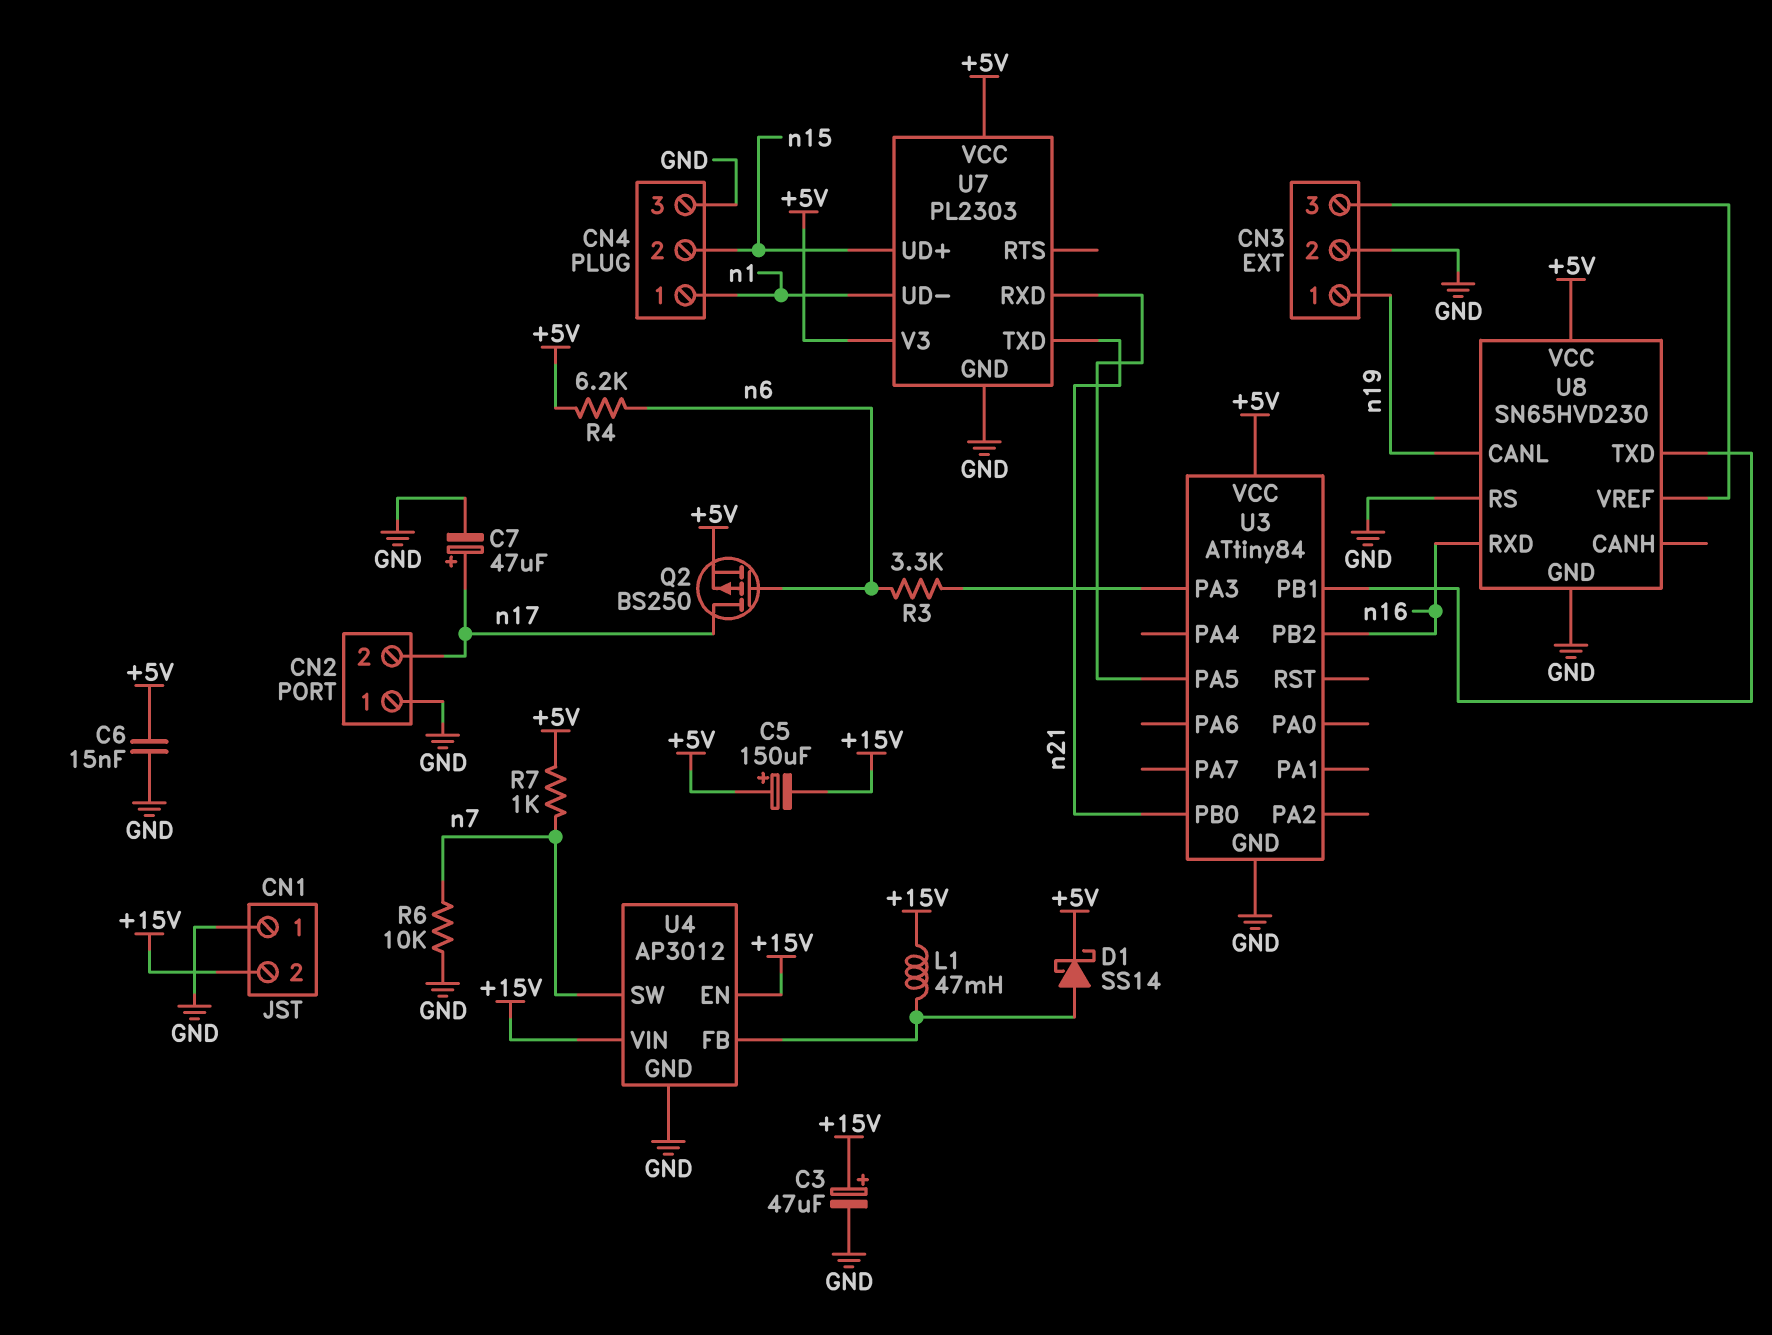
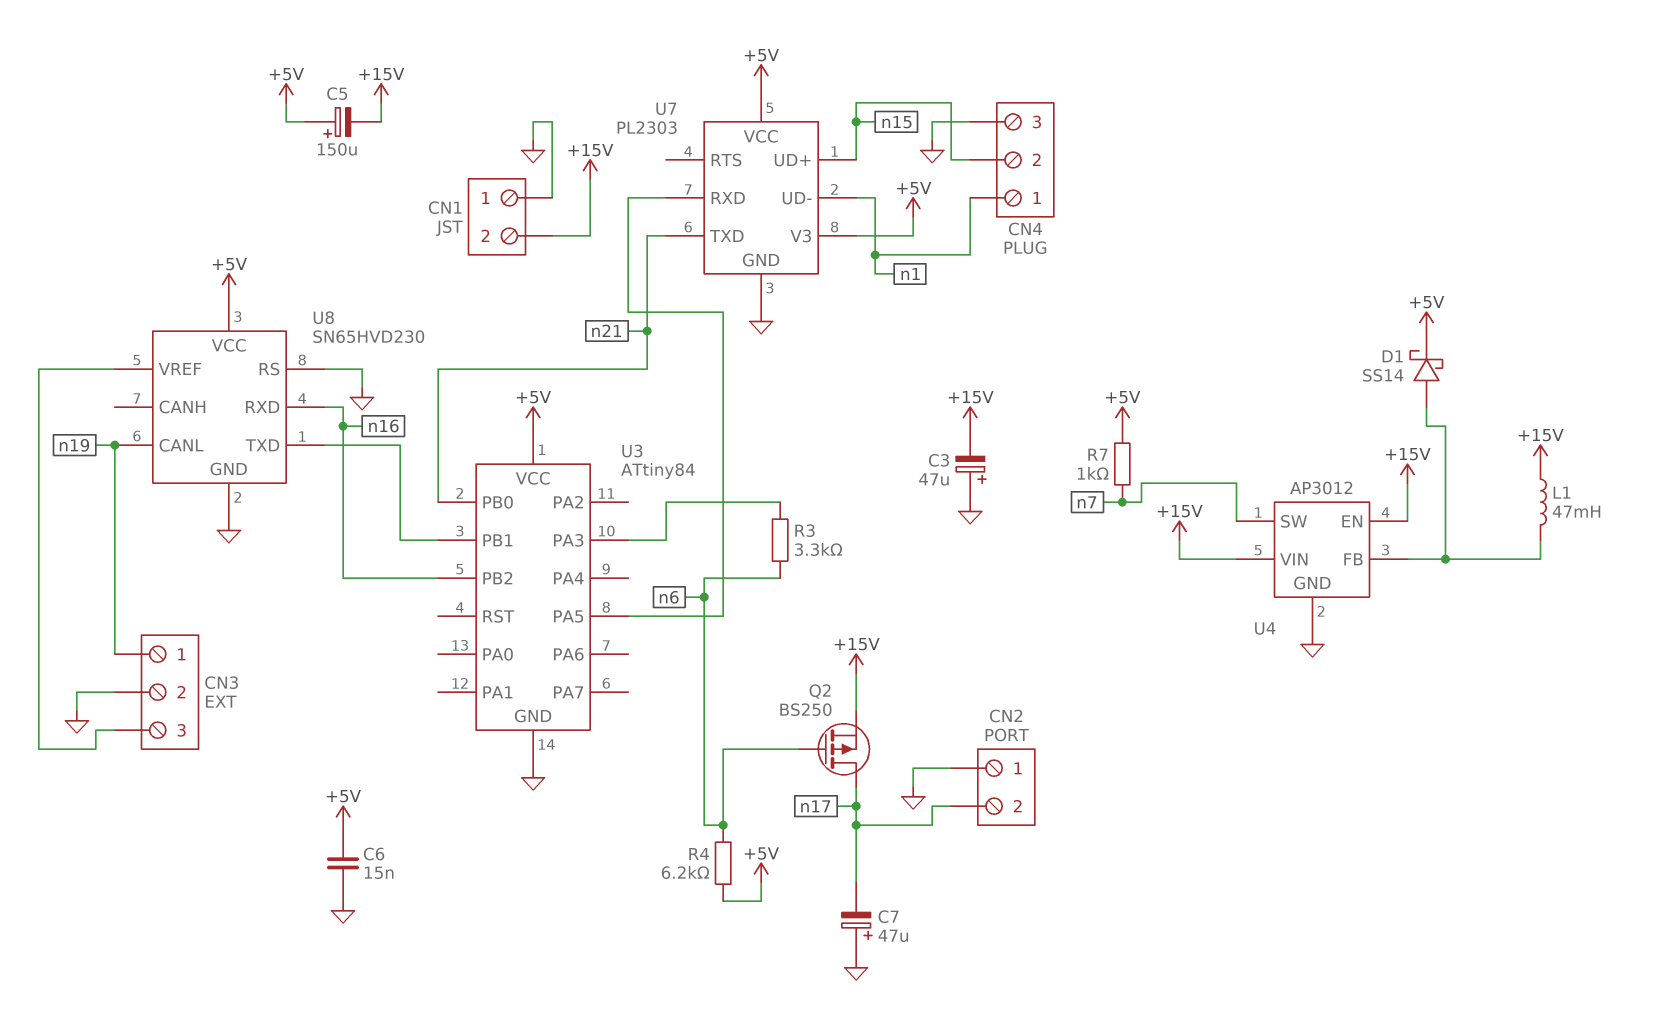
C3: 47uF (plus +15V, minus GND) -> 47uF (plus GND, minus +15V)
C7: 47uF (plus n17, minus GND) -> 47uF (plus GND, minus n17)
Q2: PMOS BS250 (G n6, D n17, S +5V) -> PMOS BS250 (G n6, D n17, S +15V)
R6: 10k (GND, n7) -> none

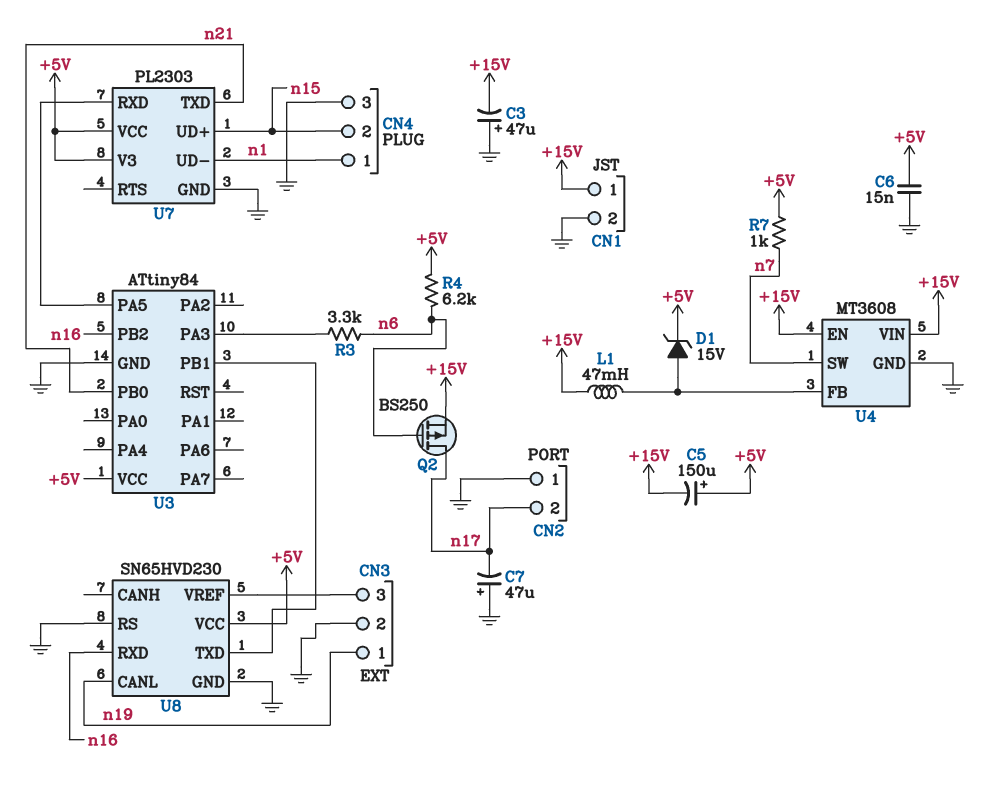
CN1 pin 1: GND -> +15V
CN1 pin 2: +15V -> GND
D1: schottky SS14 (A U4/FB, K +5V) -> zener 15V (A U4/FB, K +5V)
U4: AP3012 -> MT3608

